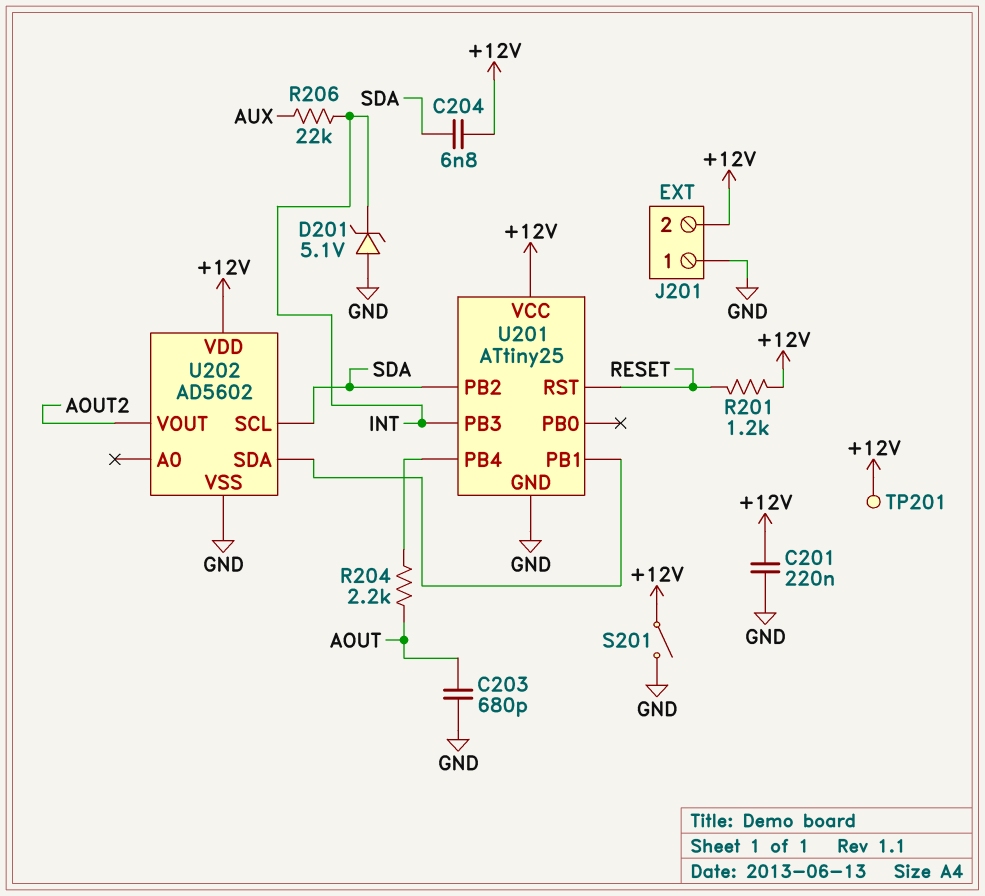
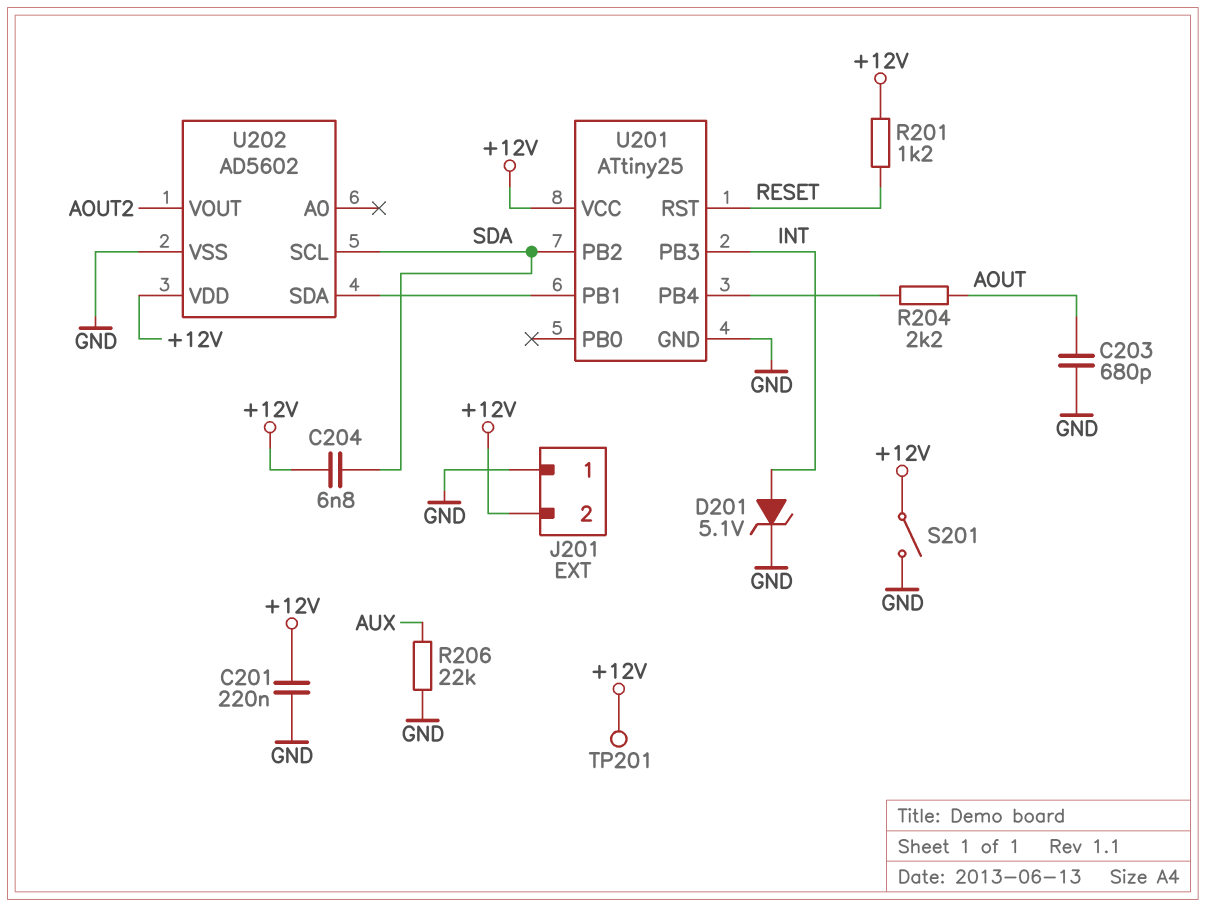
D201: zener 5.1V (A GND, K INT) -> zener 5.1V (A INT, K GND)
R206: 22k (AUX, INT) -> 22k (AUX, GND)

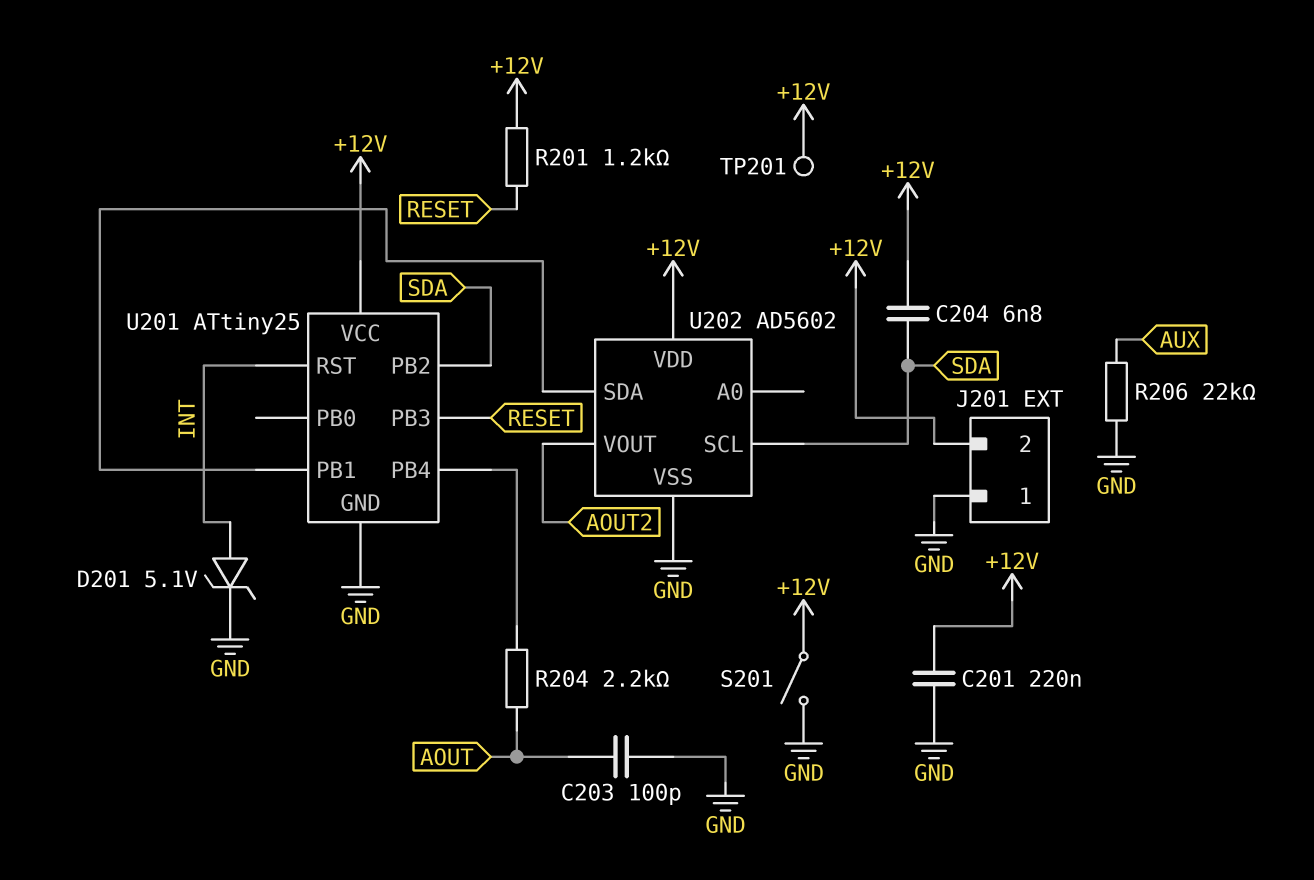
C203: 680pF (AOUT, GND) -> 100pF (AOUT, GND)
U201 pin PB3: INT -> RESET
U201 pin RST: RESET -> INT

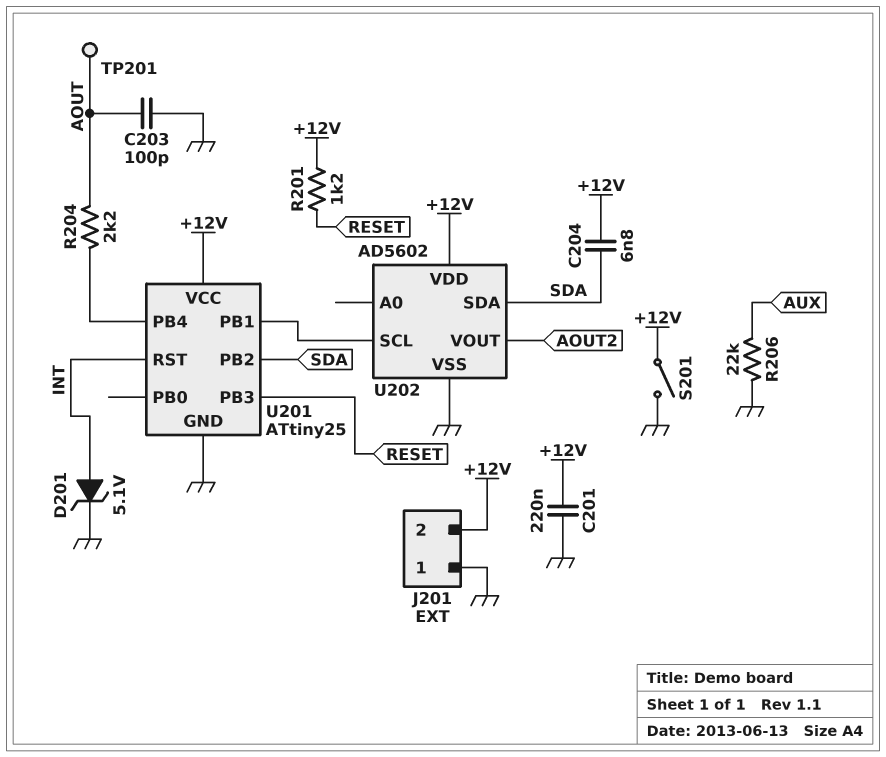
TP201: test point (+12V) -> test point (AOUT)
U202 pin SCL: SDA -> U201/PB1
U202 pin SDA: U201/PB1 -> SDA

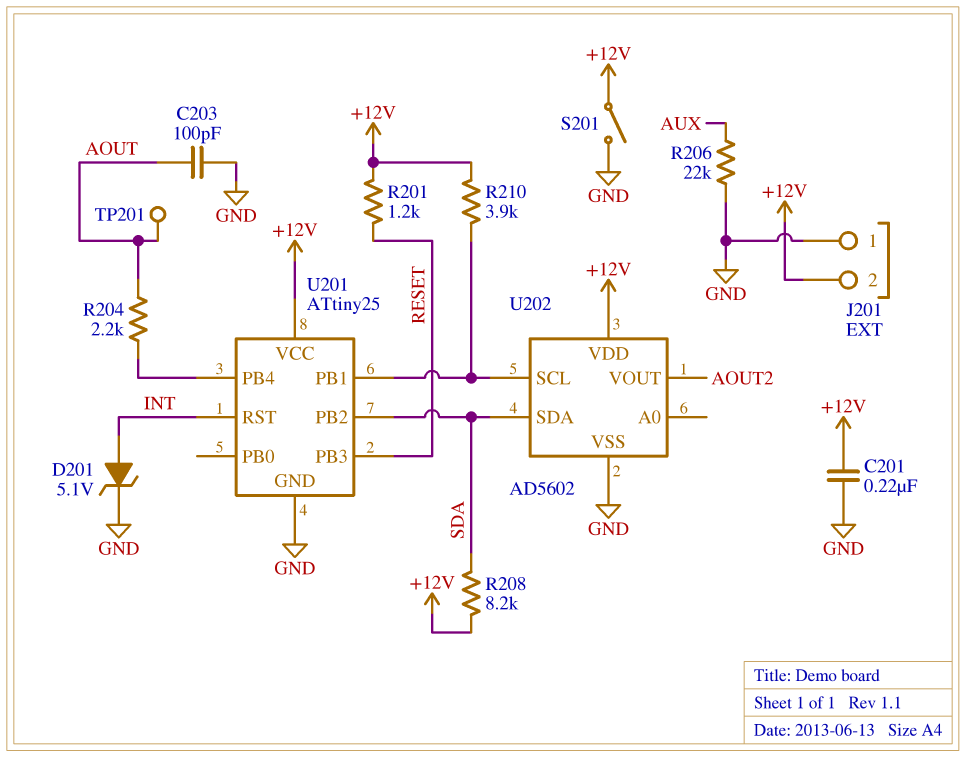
C204: 6.8nF (+12V, SDA) -> none
R208: none -> 8.2k (+12V, SDA)
R210: none -> 3.9k (+12V, U201/PB1)

